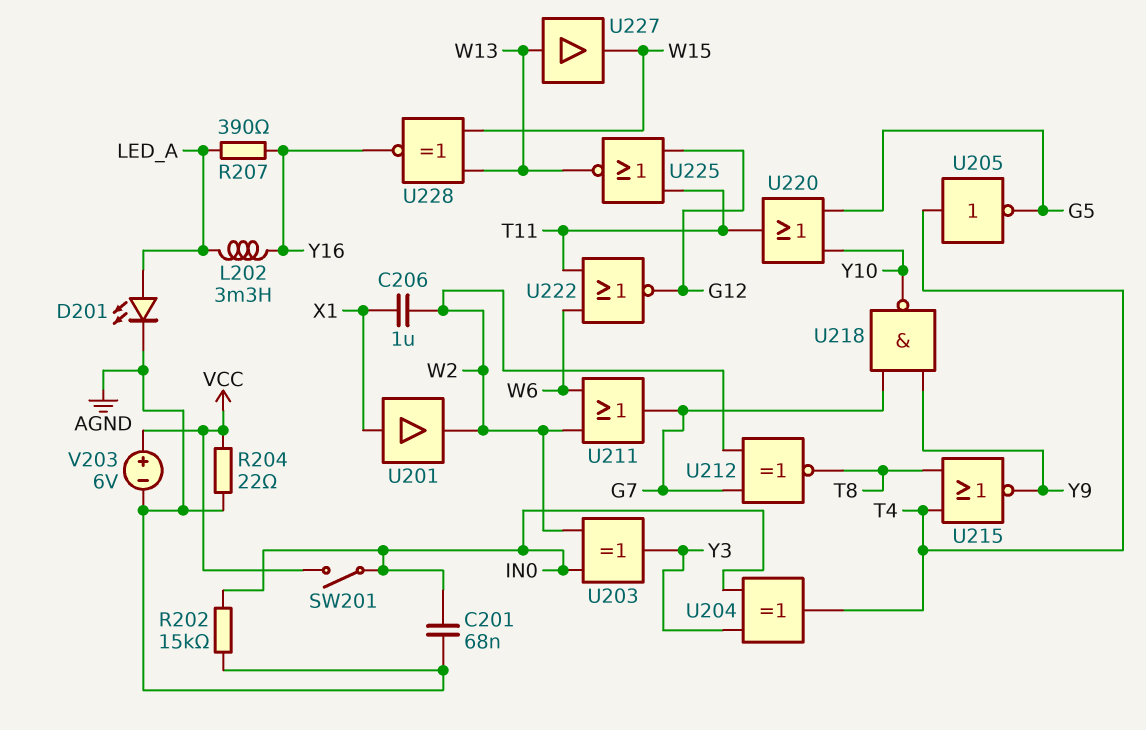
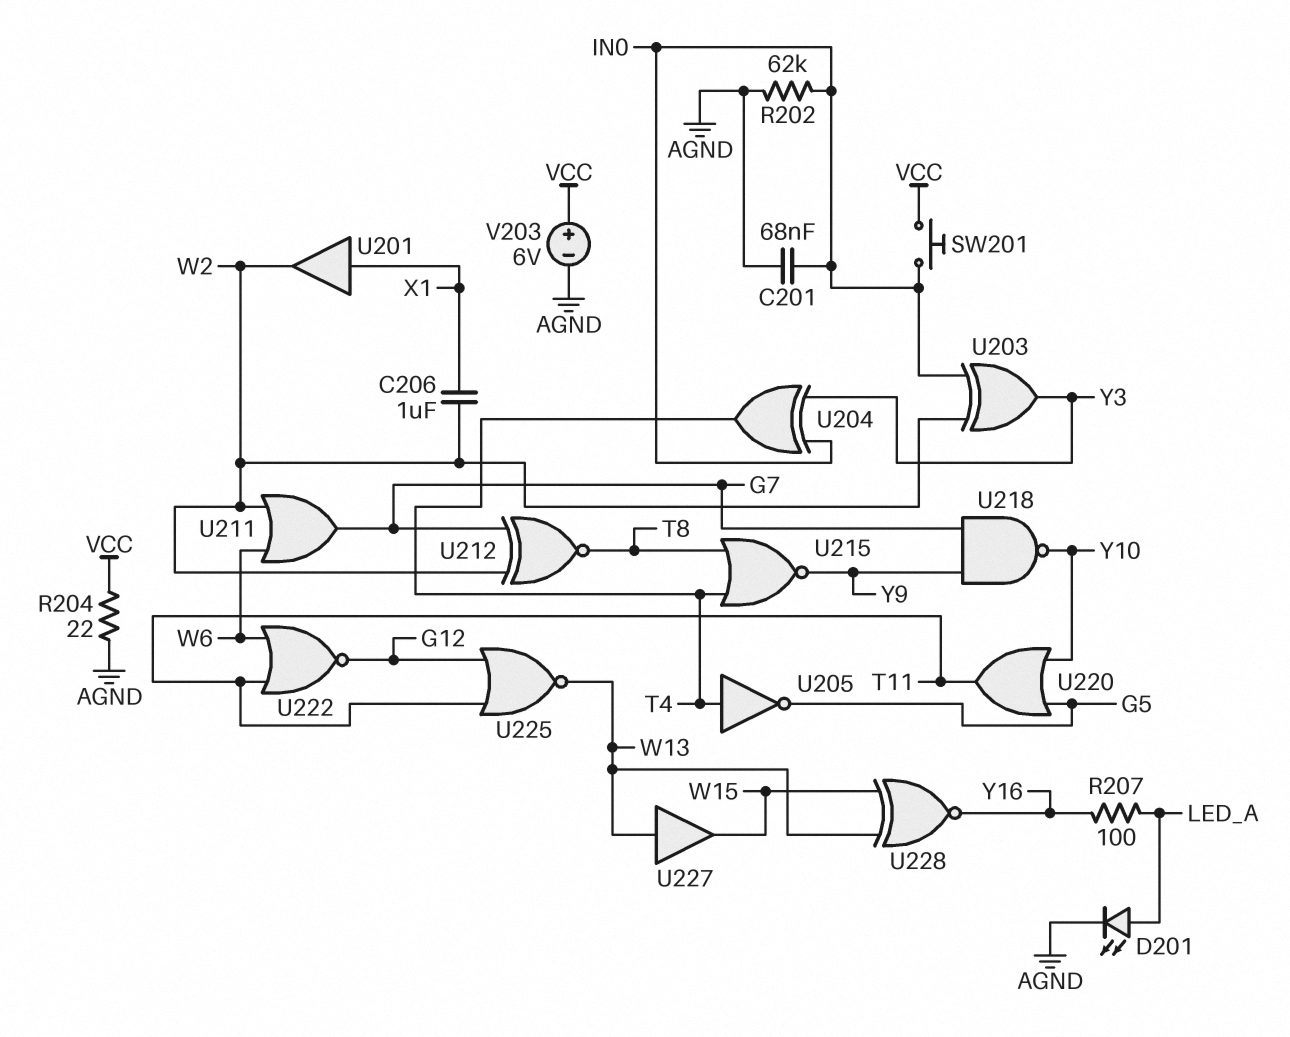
L202: 3.3mH (LED_A, Y16) -> none
R202: 15k (AGND, IN0) -> 62k (AGND, IN0)
R207: 390 (LED_A, Y16) -> 100 (LED_A, Y16)
SW201: switch (IN0, VCC) -> button (IN0, VCC)

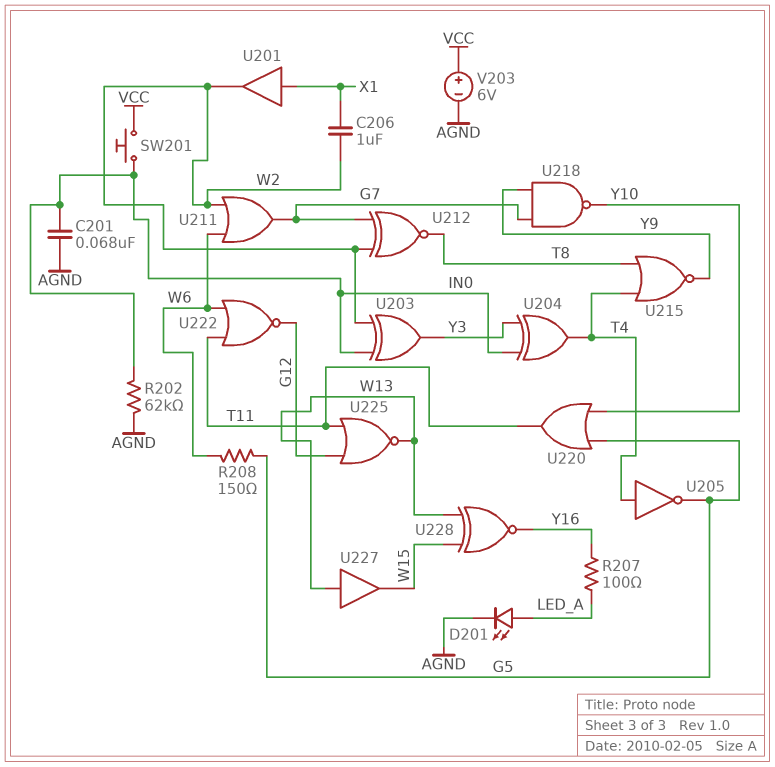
R204: 22 (AGND, VCC) -> none
R208: none -> 150 (G5, W6)

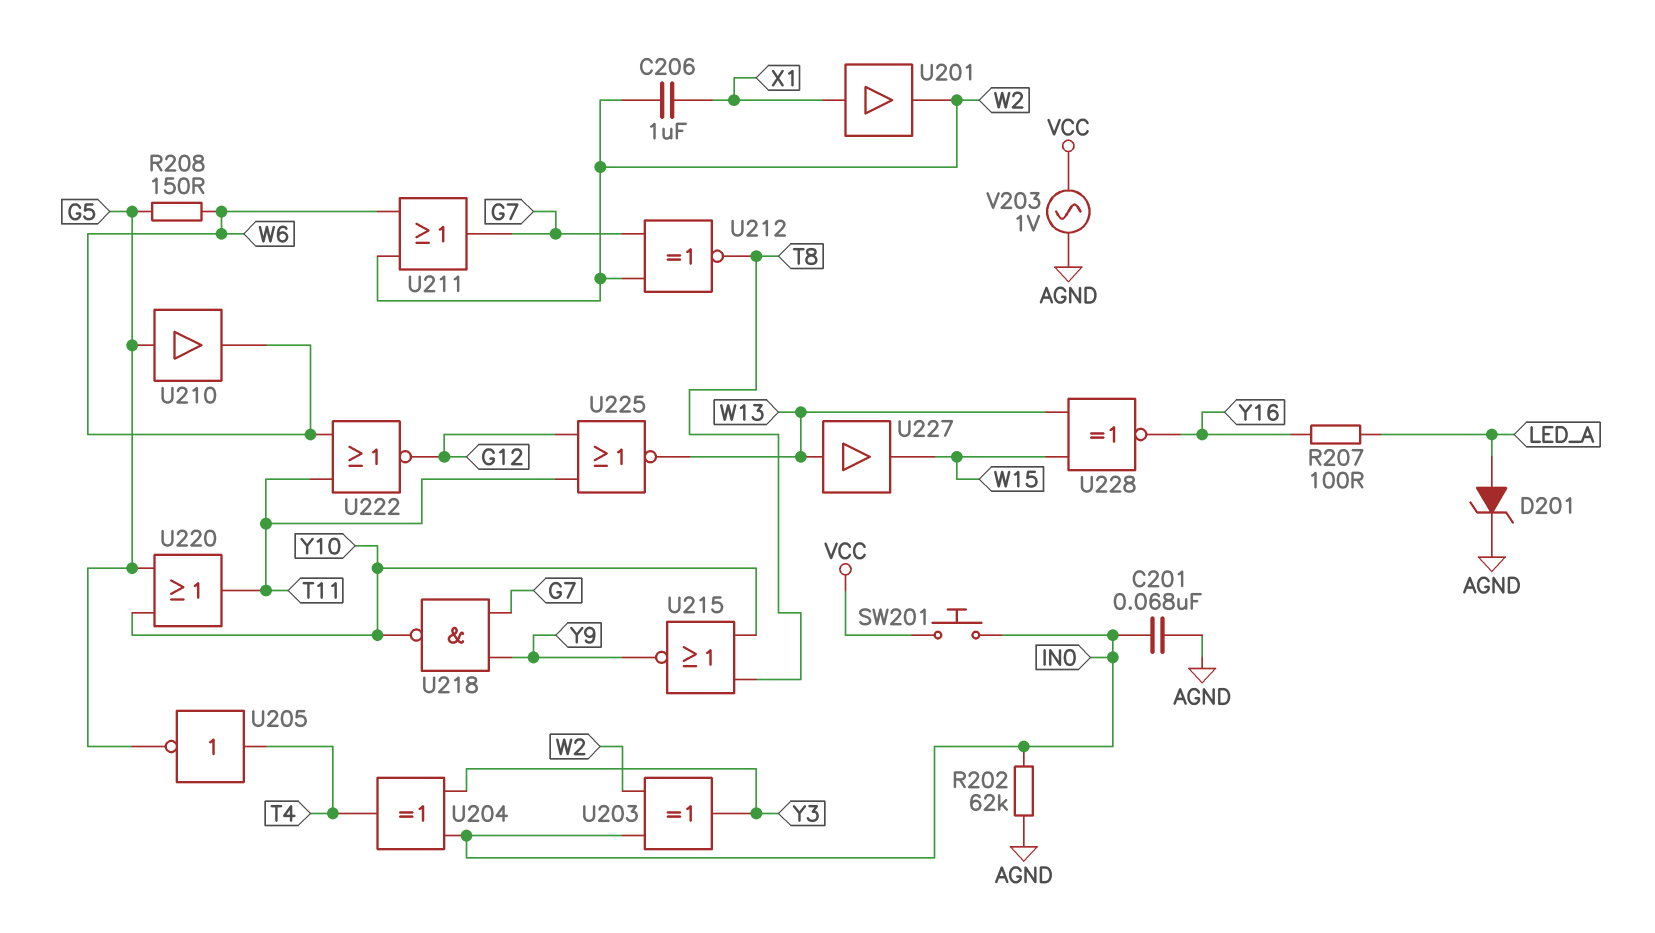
D201: LED (A LED_A, K AGND) -> zener (A LED_A, K AGND)
U210: none -> buffer (in G5, out W6)
U215: NOR (in T4, in T8, out Y9) -> NOR (in T8, in Y10, out Y9)
V203: 6V (plus VCC, minus AGND) -> AC 1V (AGND, VCC)

